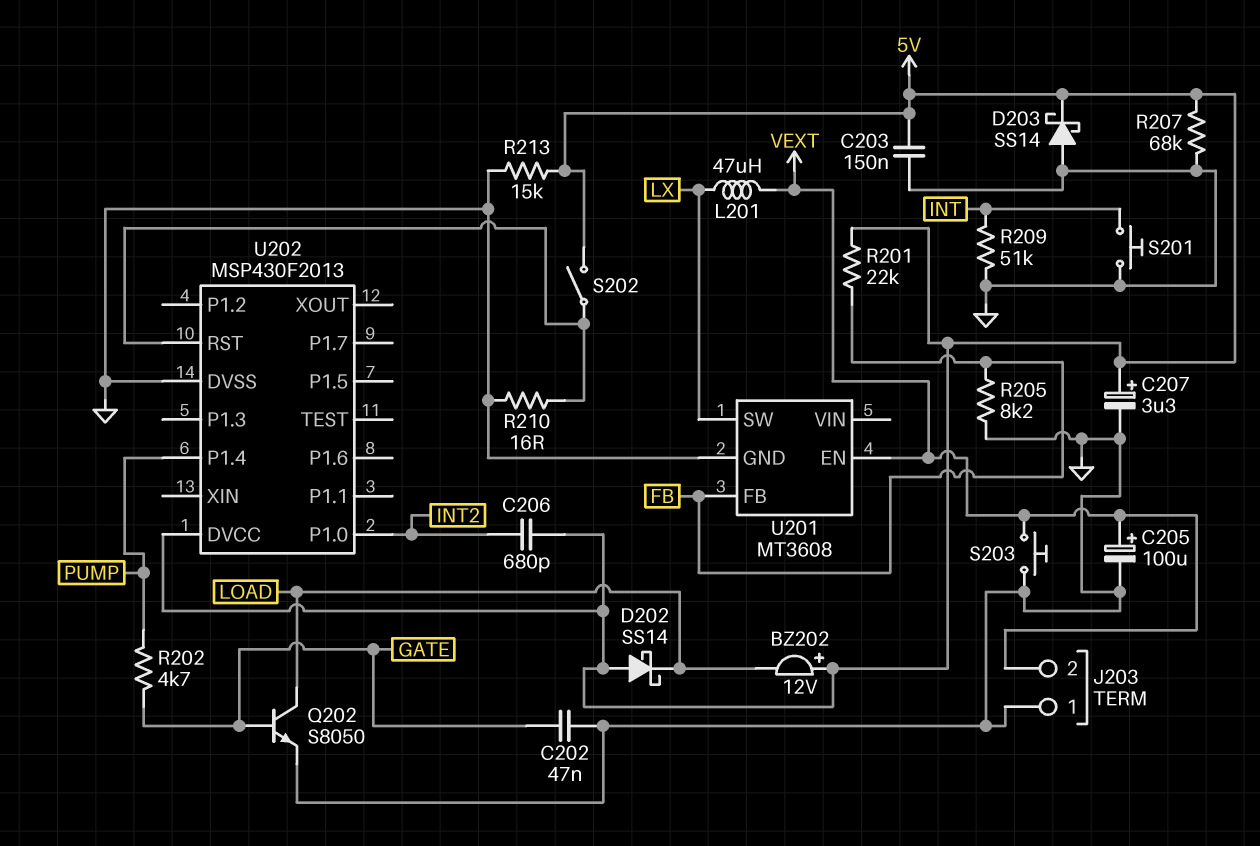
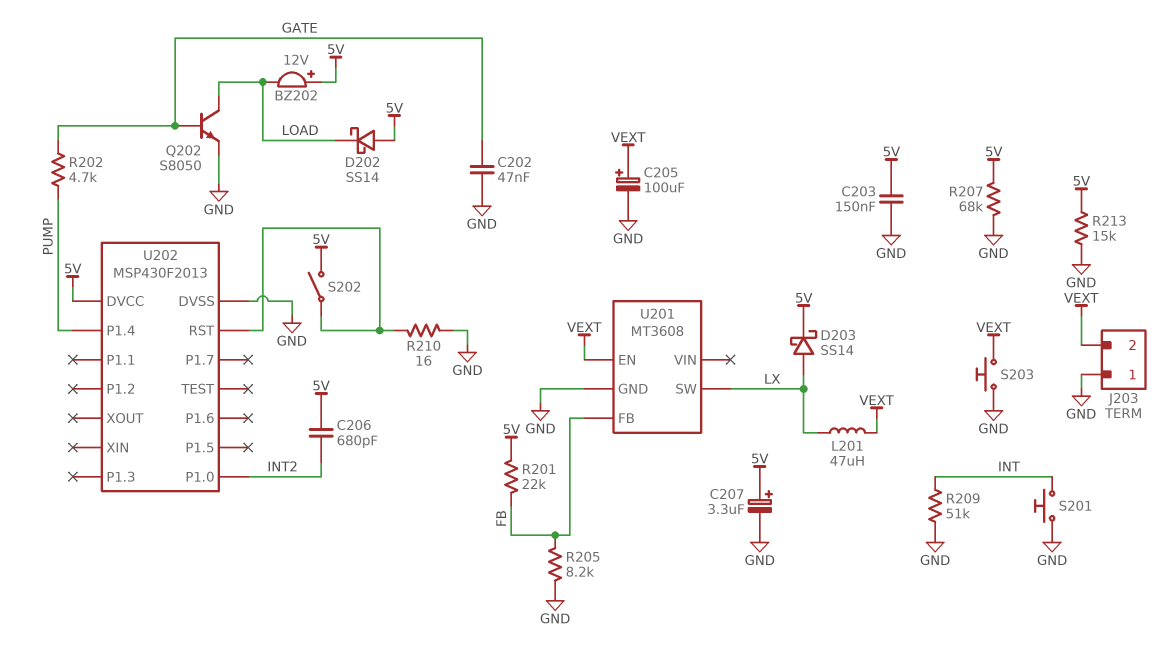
D203: schottky SS14 (A GND, K 5V) -> schottky SS14 (A LX, K 5V)

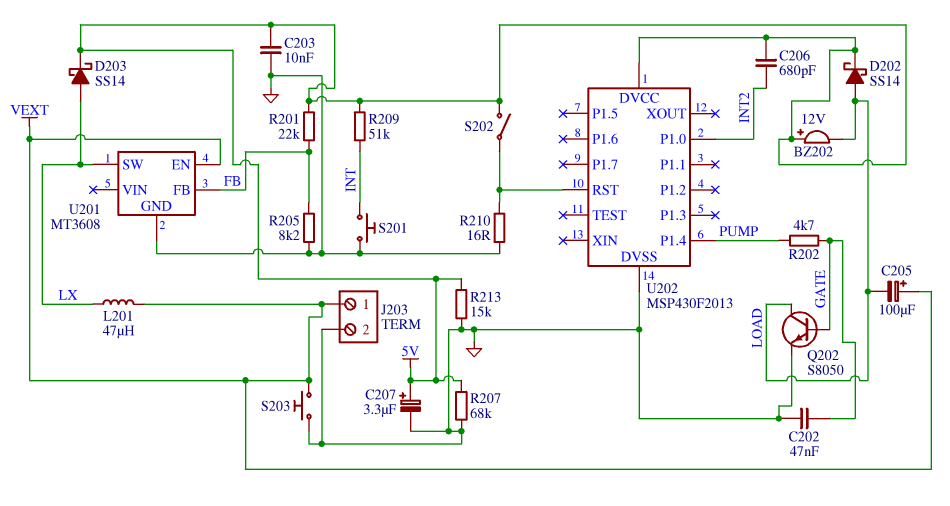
C203: 150nF (5V, GND) -> 10nF (5V, GND)
C205: 100uF (plus VEXT, minus GND) -> 100uF (plus VEXT, minus LOAD)
D202: schottky SS14 (A 5V, K LOAD) -> schottky SS14 (A LOAD, K 5V)
J203 pin 1: GND -> VEXT
J203 pin 2: VEXT -> GND
R209: 51k (GND, INT) -> 51k (5V, INT)

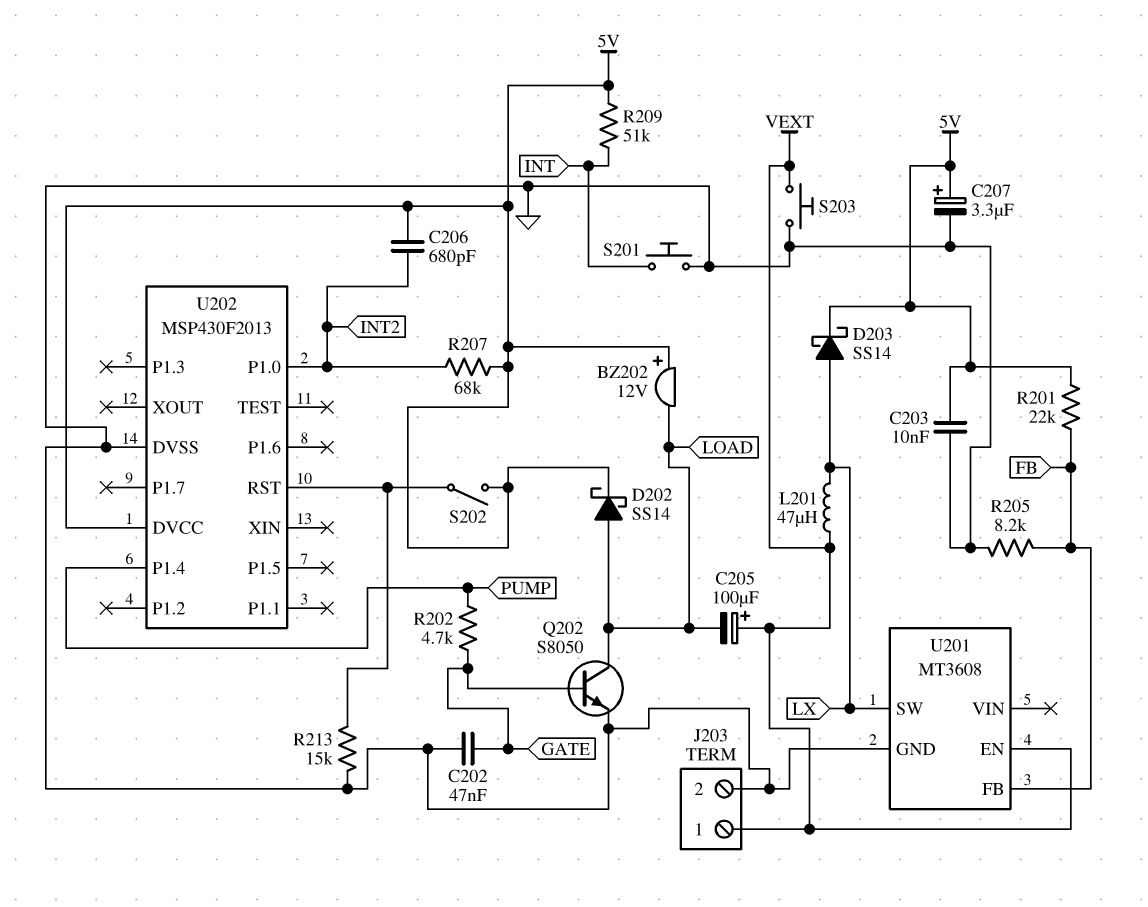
R207: 68k (5V, GND) -> 68k (5V, INT2)
R210: 16 (GND, U202/RST) -> none
R213: 15k (5V, GND) -> 15k (GND, U202/RST)

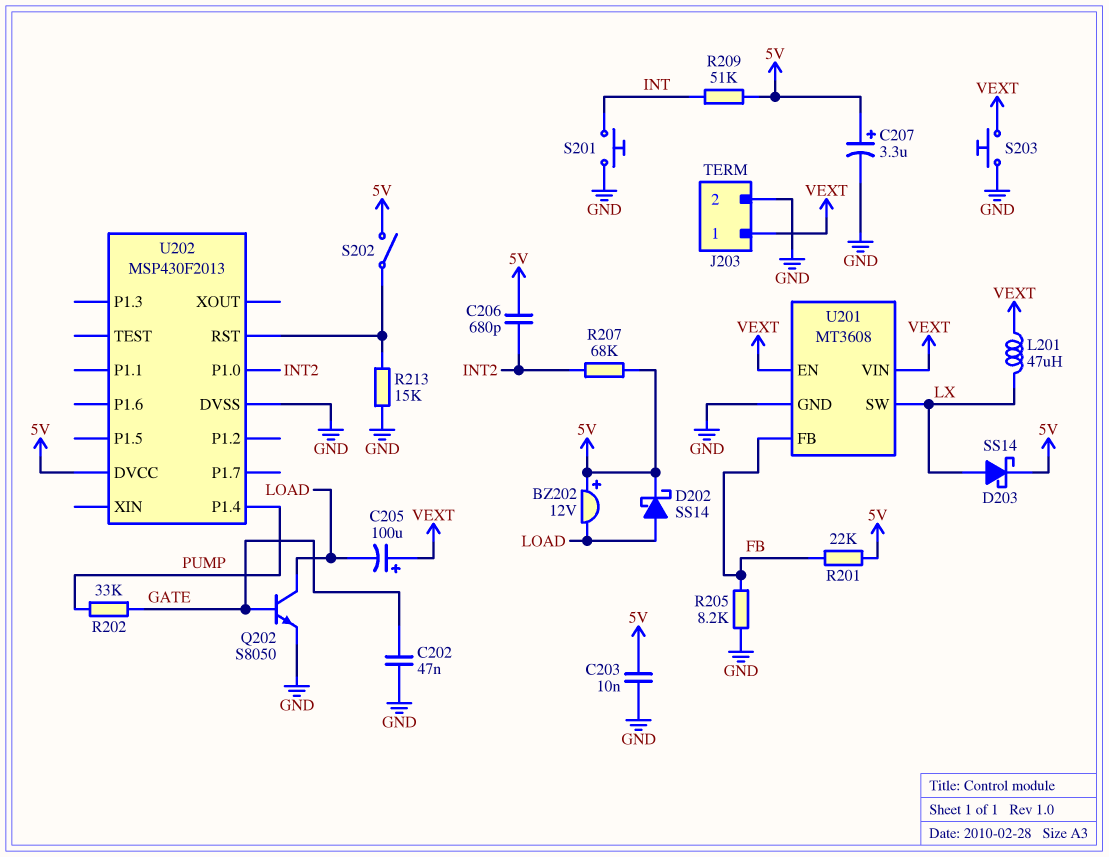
R202: 4.7k (GATE, PUMP) -> 33k (GATE, PUMP)
U201 pin VIN: none -> VEXT

